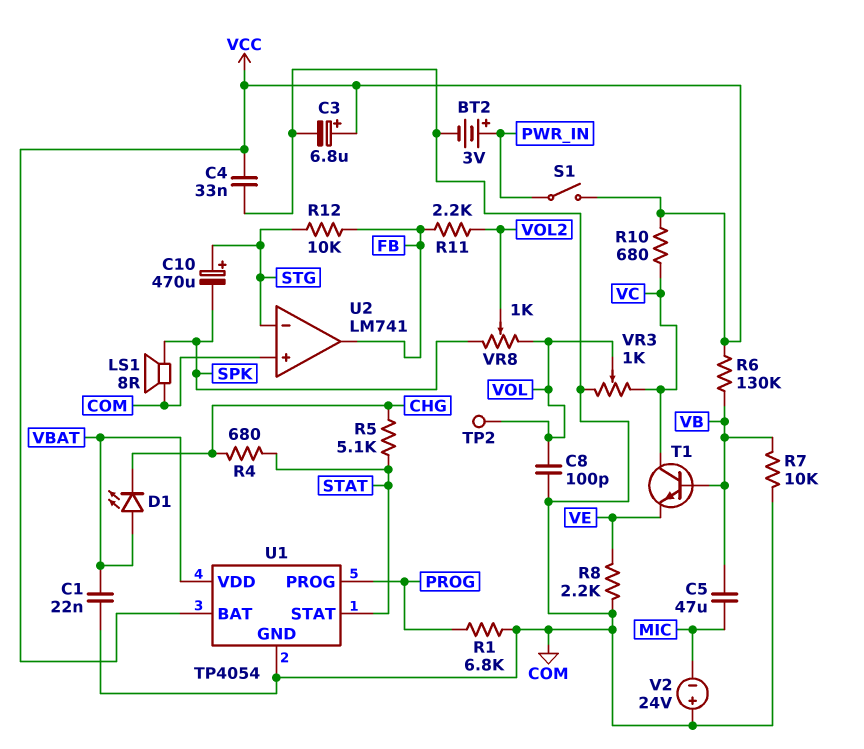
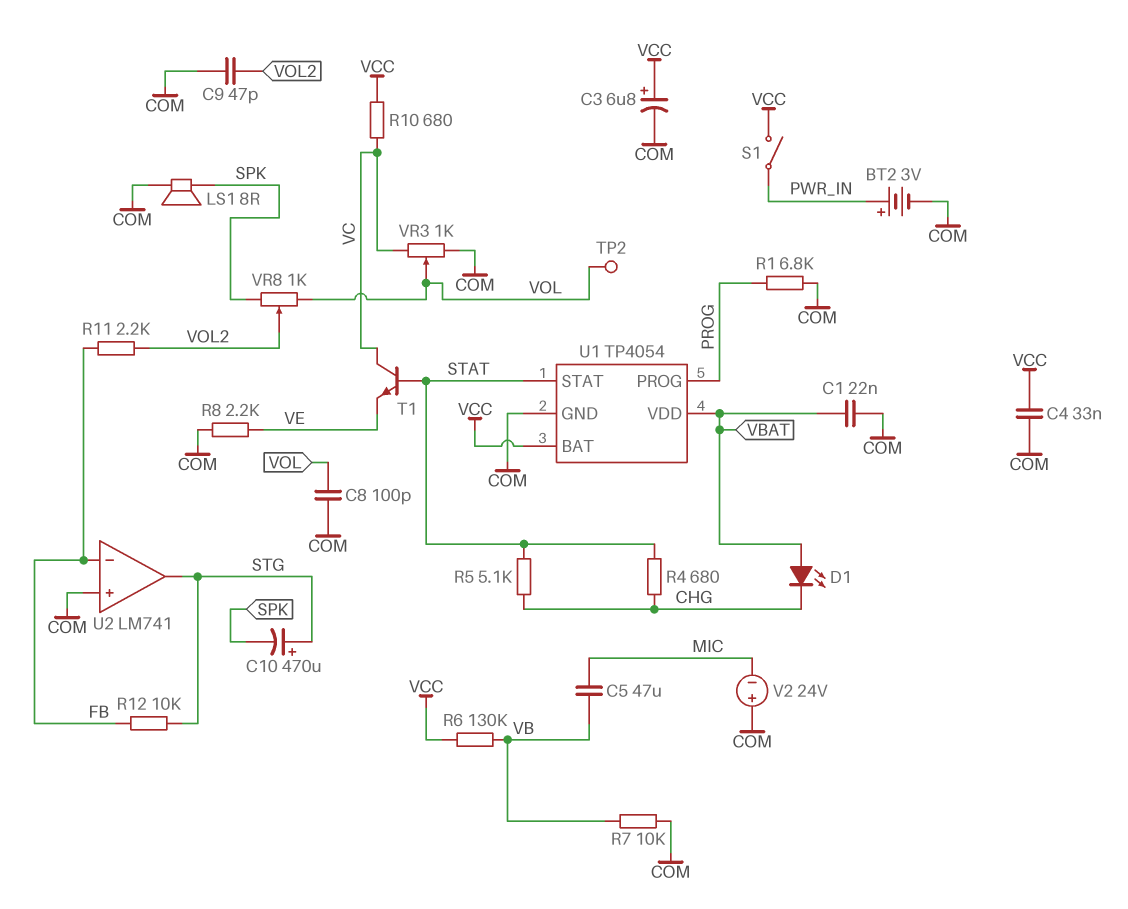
C9: none -> 47pF (COM, VOL2)
T1: NPN (B VB, C VC, E VE) -> NPN (B STAT, C VC, E VE)
U2 pin in-: STG -> FB
U2 pin out: FB -> STG

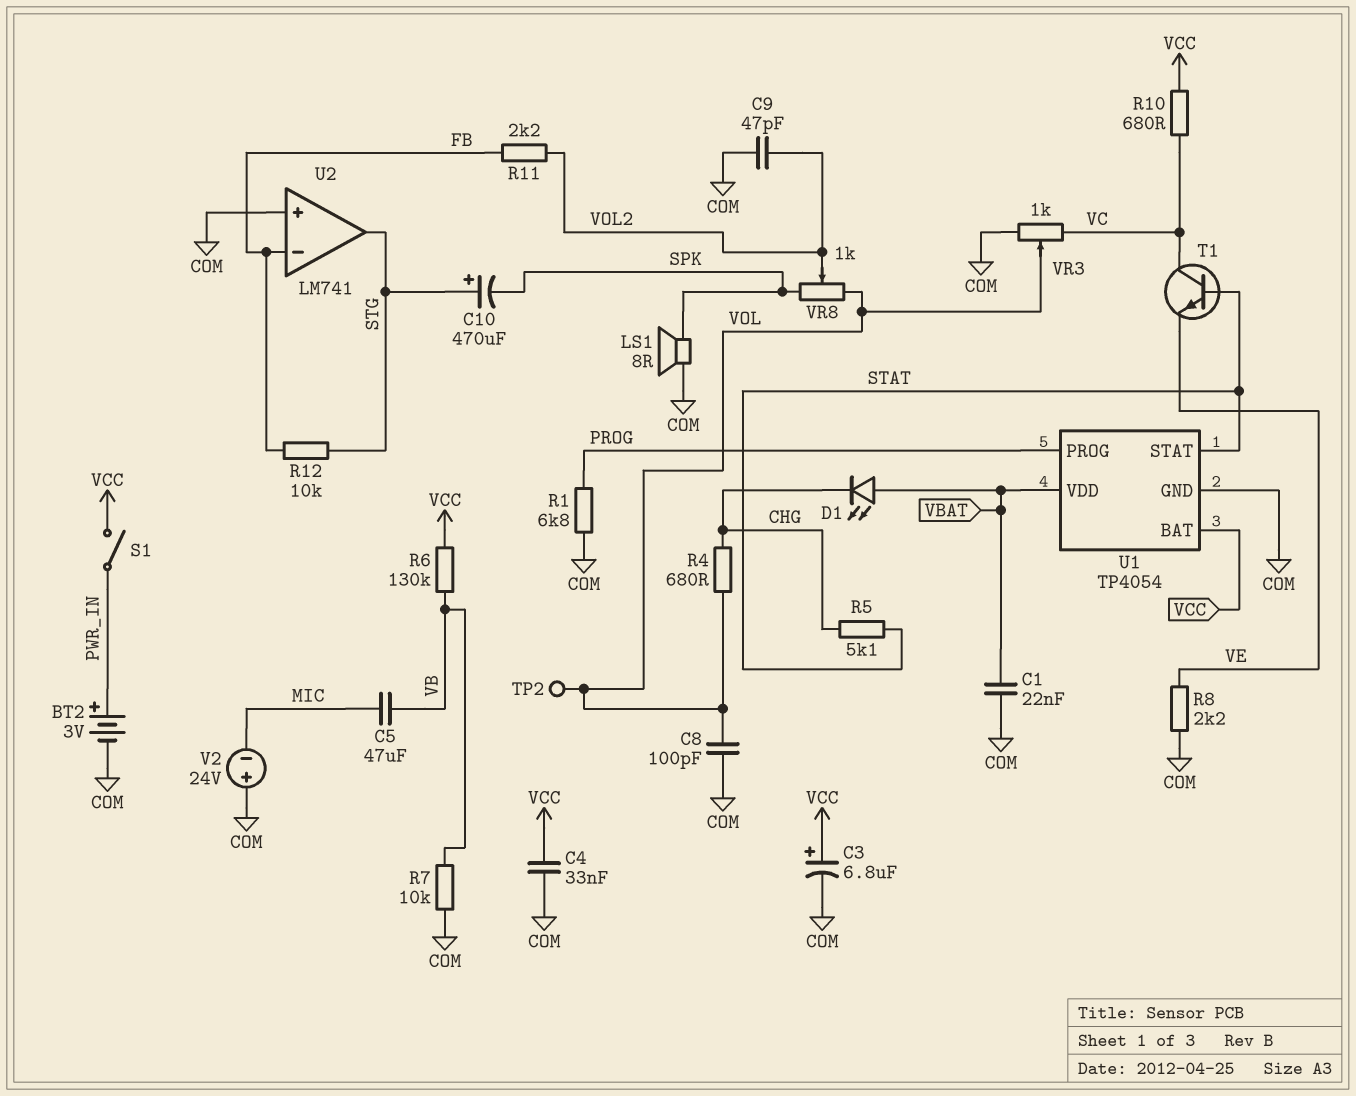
R4: 680 (CHG, STAT) -> 680 (CHG, VOL)

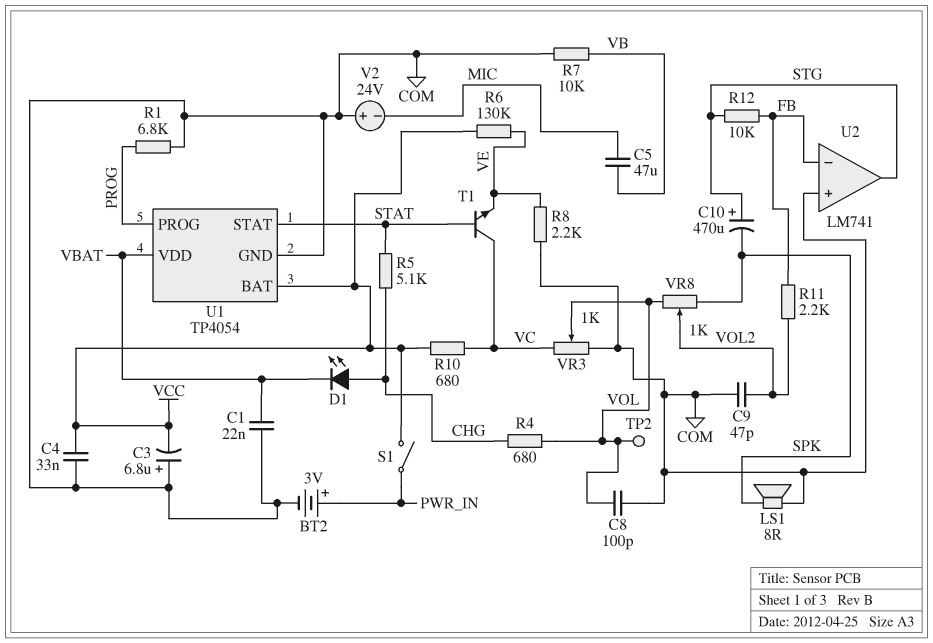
C3: 6.8uF (plus VCC, minus COM) -> 6.8uF (plus COM, minus VCC)
D1: LED (A VBAT, K CHG) -> LED (A CHG, K VBAT)
R6: 130k (VB, VCC) -> 130k (VCC, VE)

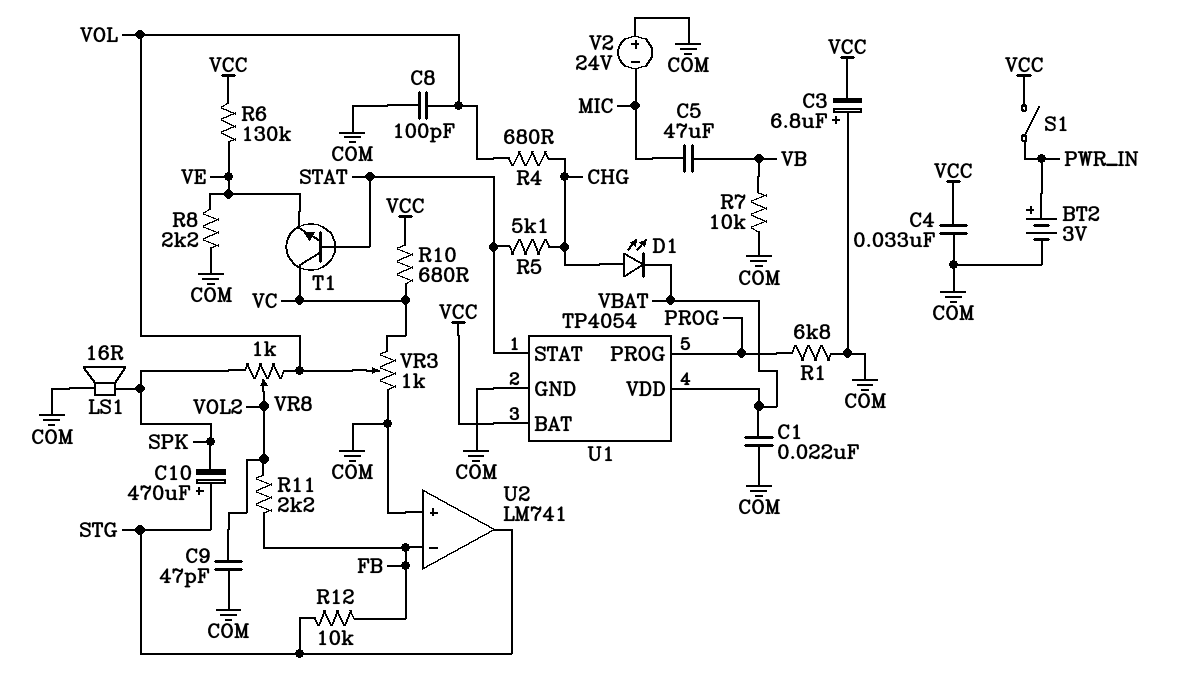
LS1: speaker 8R (COM, SPK) -> speaker 16R (COM, SPK)
TP2: test point (VOL) -> none

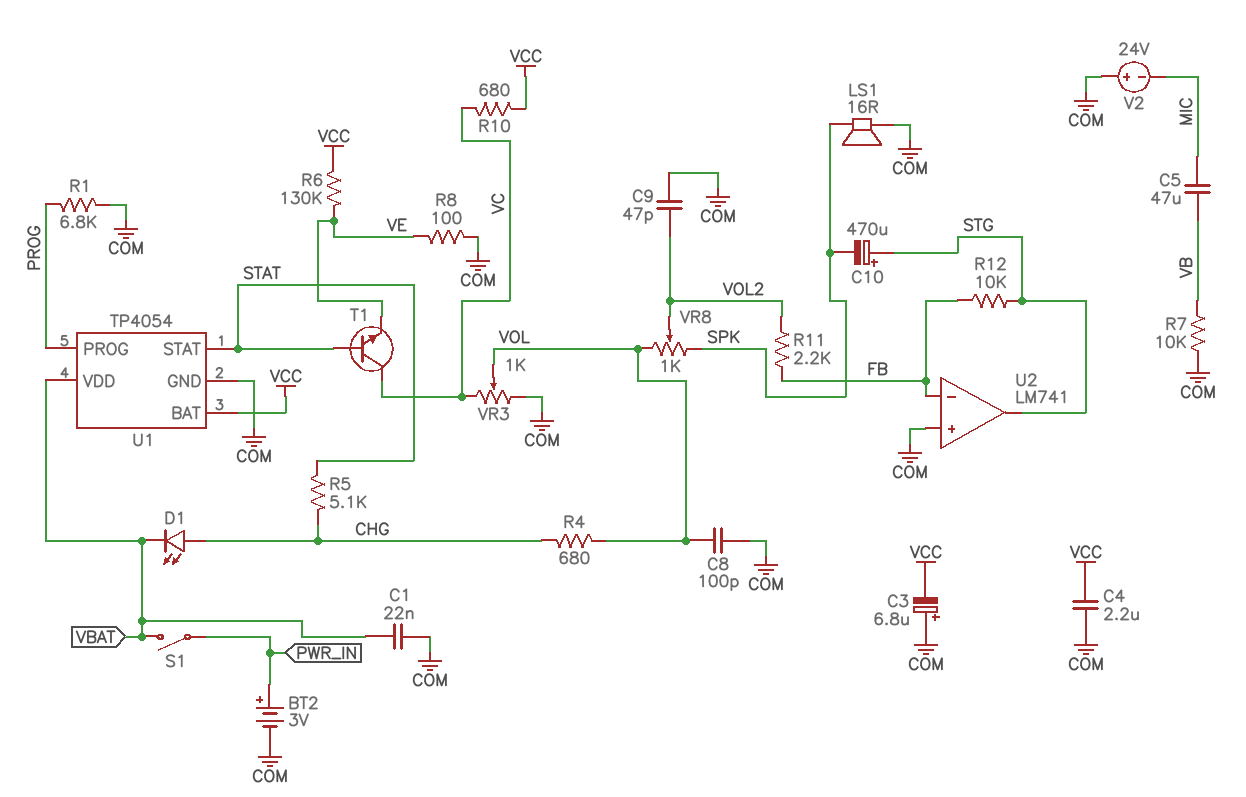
C4: 33nF (COM, VCC) -> 2.2uF (COM, VCC)
R8: 2.2k (COM, VE) -> 100 (COM, VE)
S1: switch (PWR_IN, VCC) -> switch (PWR_IN, VBAT)

